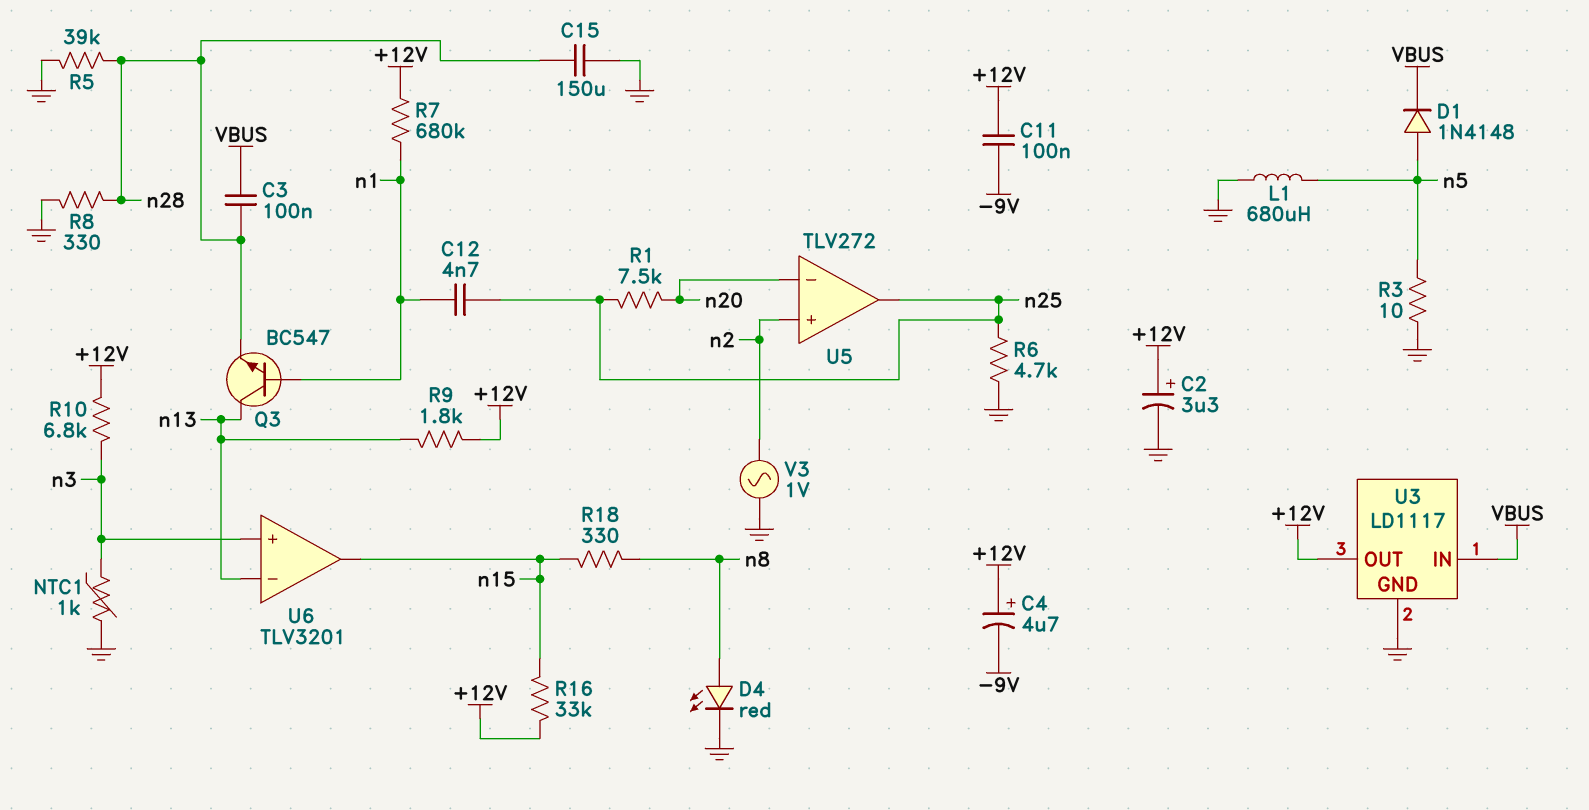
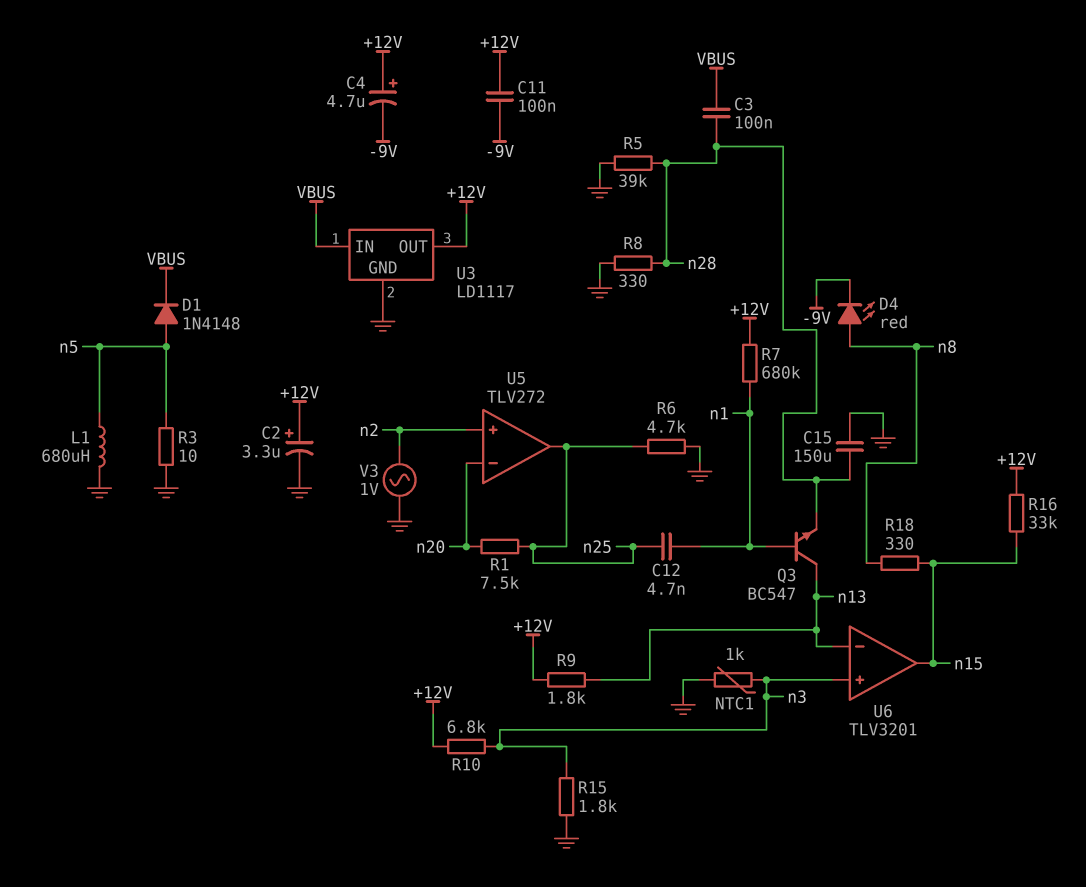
D4: LED red (A n8, K GND) -> LED red (A n8, K -9V)
R15: none -> 1.8k (GND, n3)

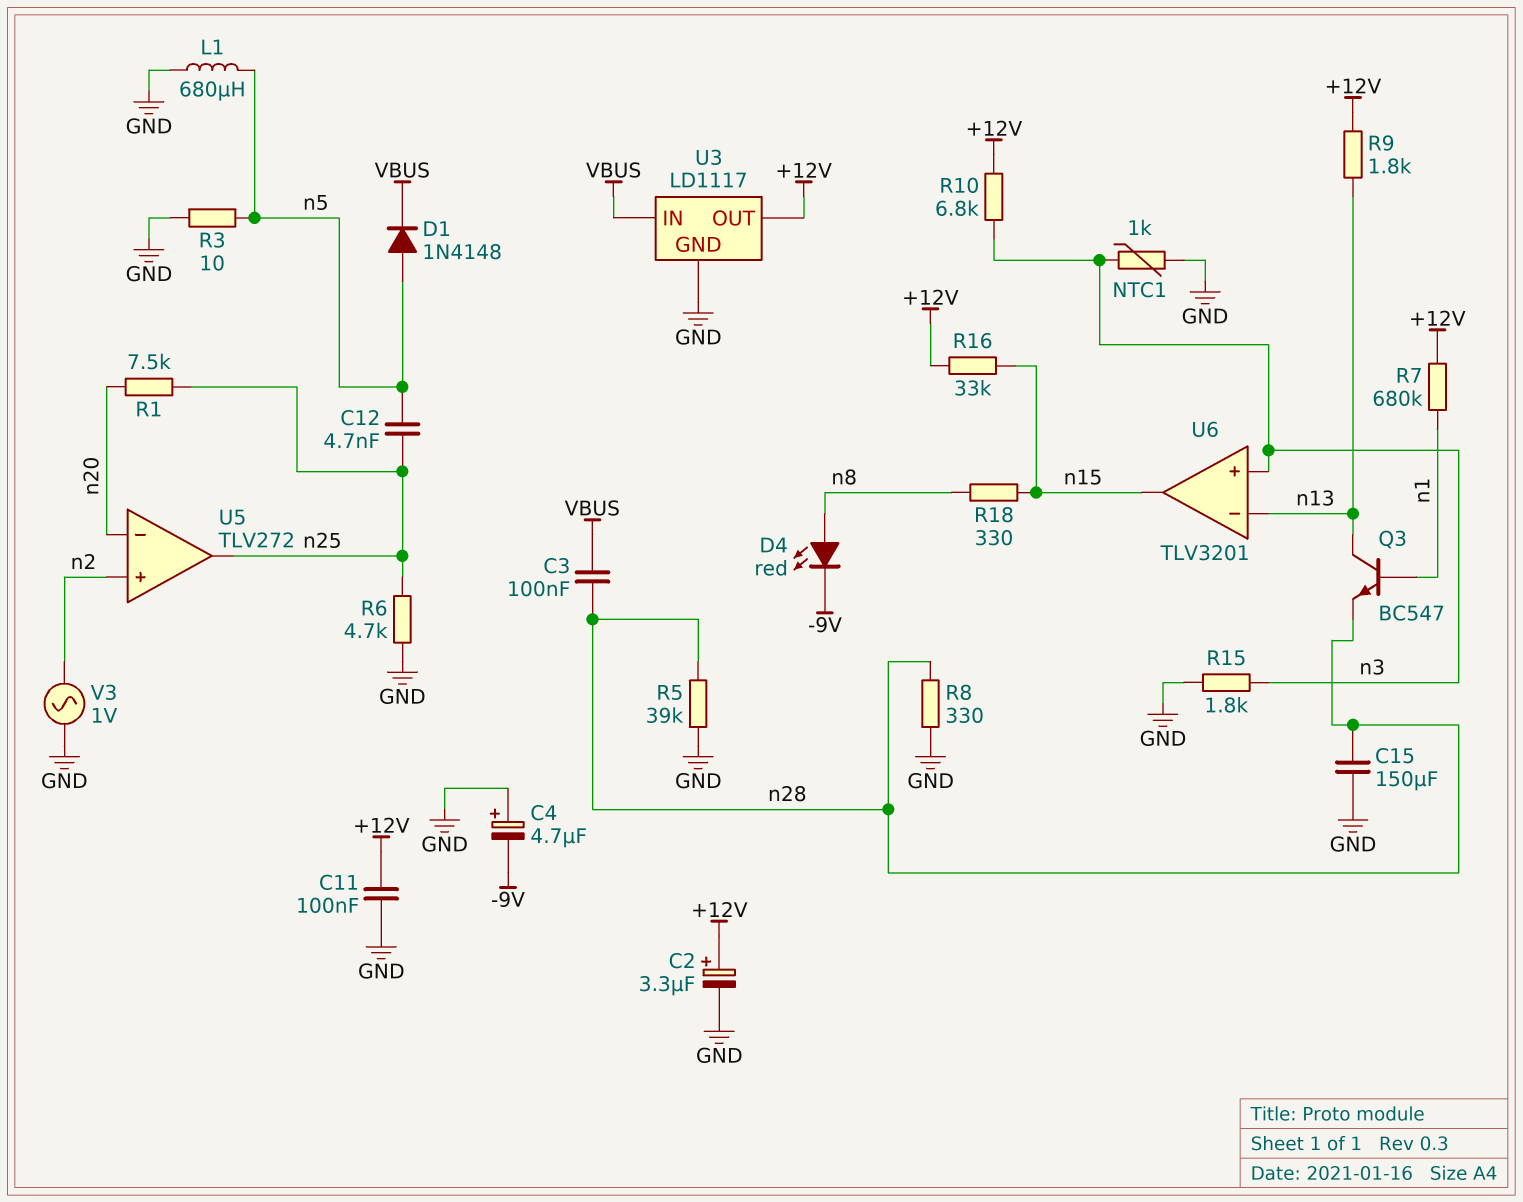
C4: 4.7uF (plus +12V, minus -9V) -> 4.7uF (plus GND, minus -9V)
C11: 100nF (+12V, -9V) -> 100nF (+12V, GND)
C12: 4.7nF (n1, n25) -> 4.7nF (n5, n25)

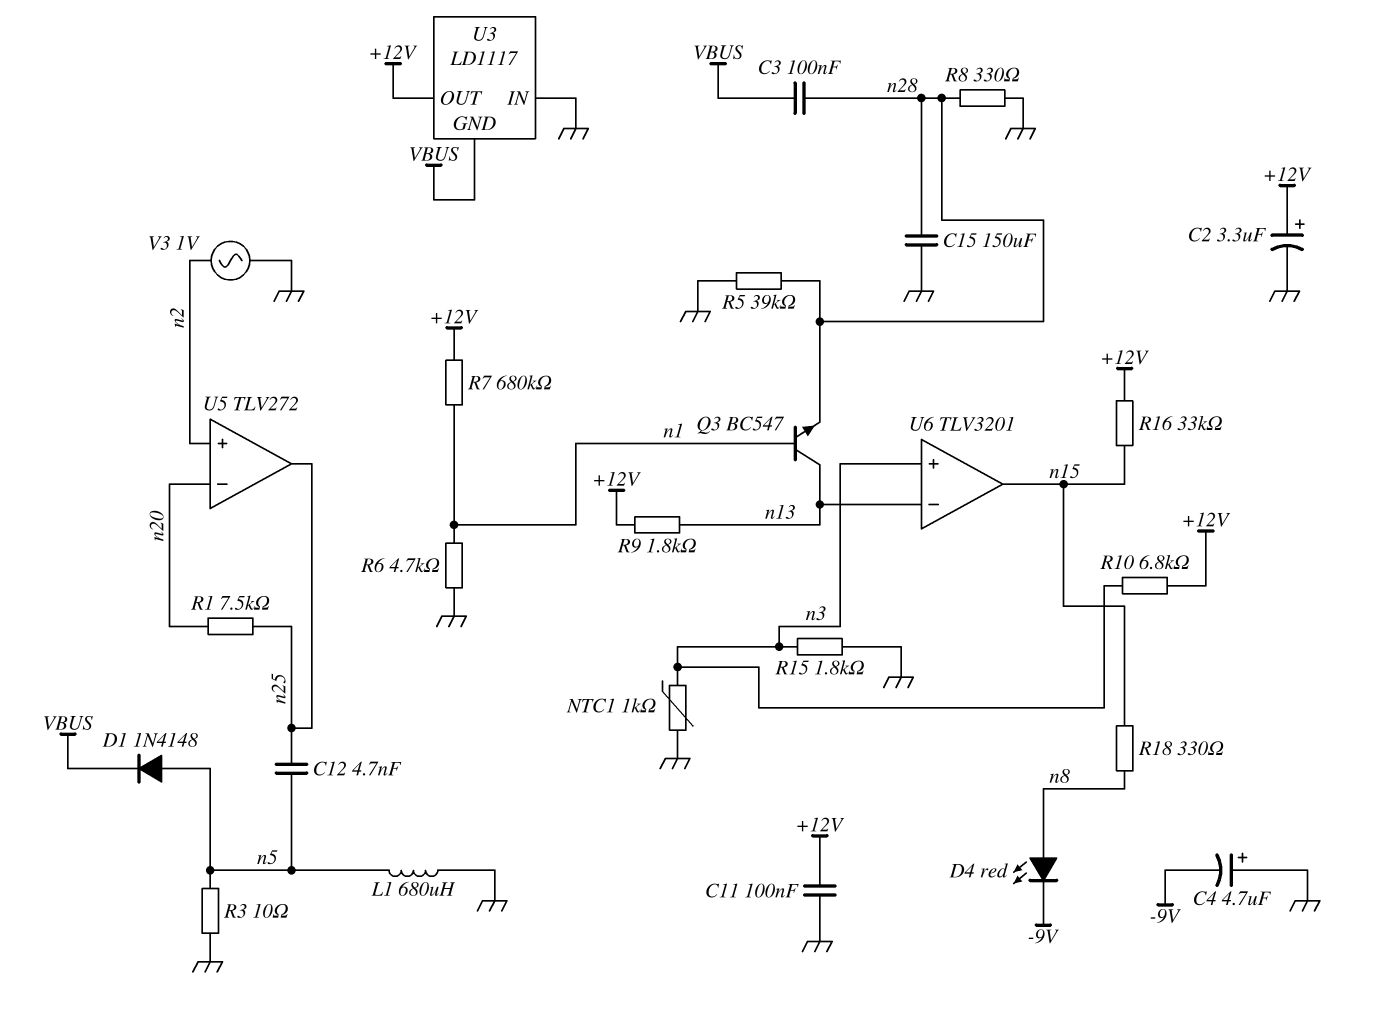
R6: 4.7k (GND, n25) -> 4.7k (GND, n1)
U3 pin GND: GND -> VBUS
U3 pin IN: VBUS -> GND

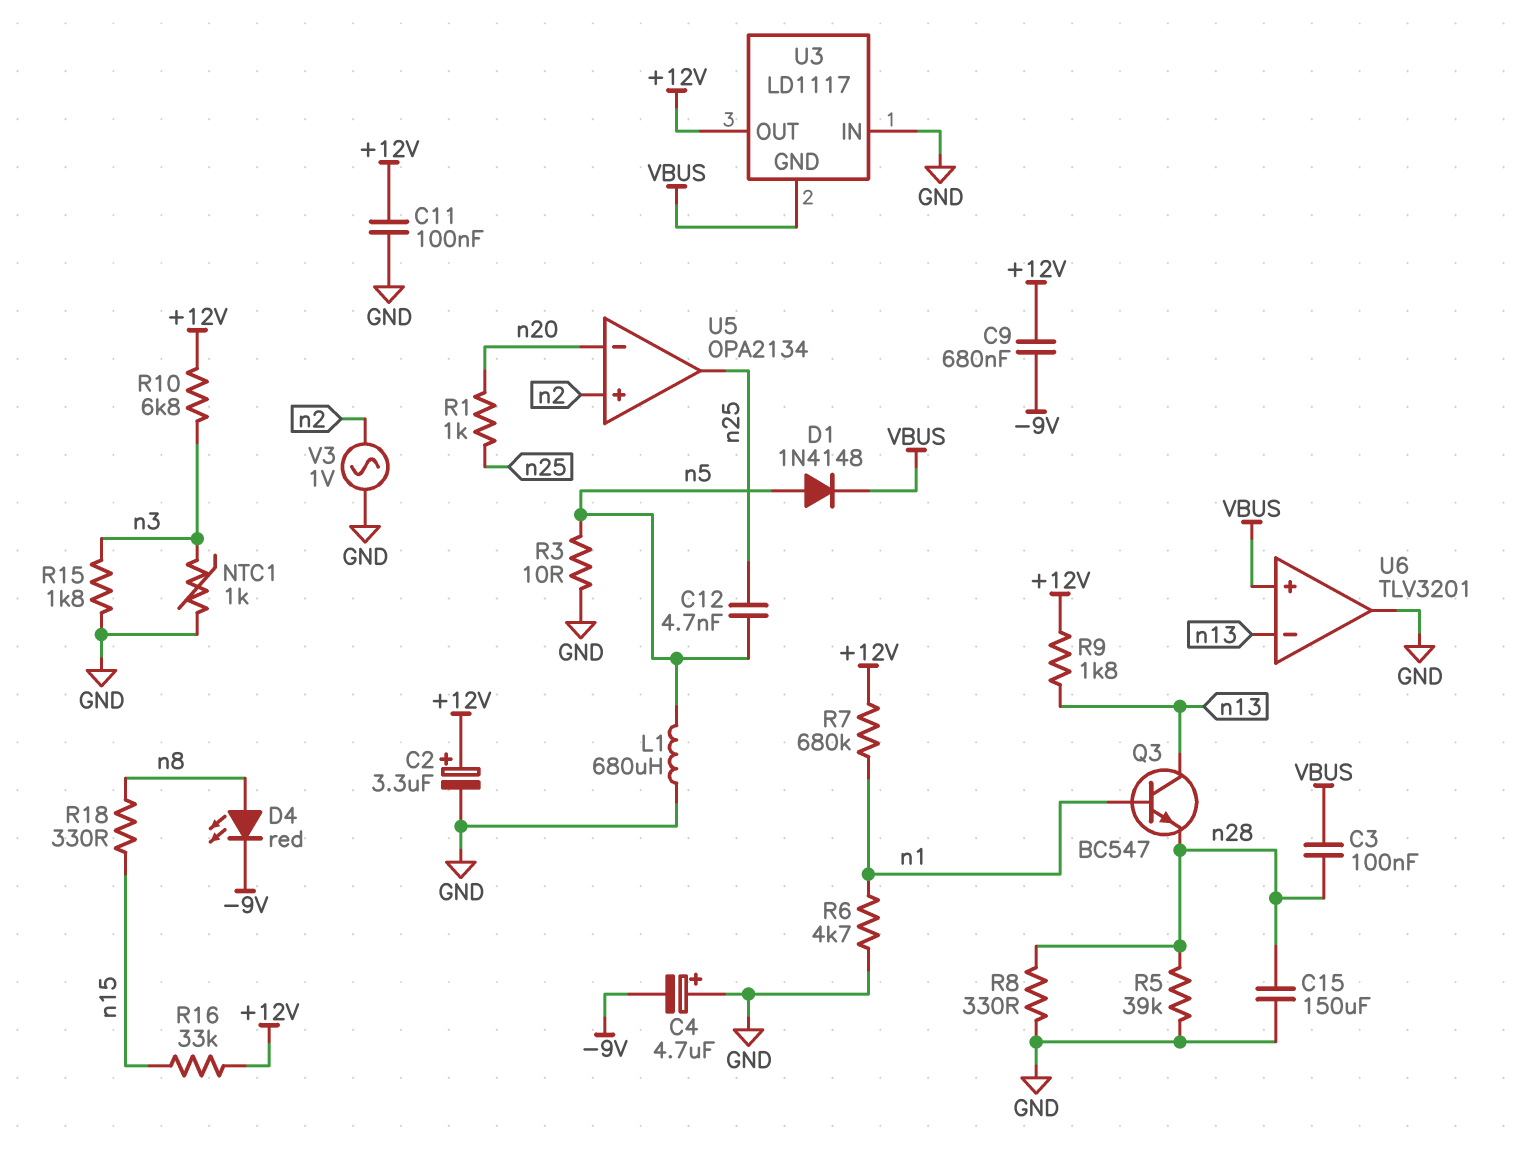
C9: none -> 680nF (+12V, -9V)
R1: 7.5k (n20, n25) -> 1k (n20, n25)
U5: TLV272 -> OPA2134
U6 pin in+: n3 -> VBUS
U6 pin out: n15 -> GND

